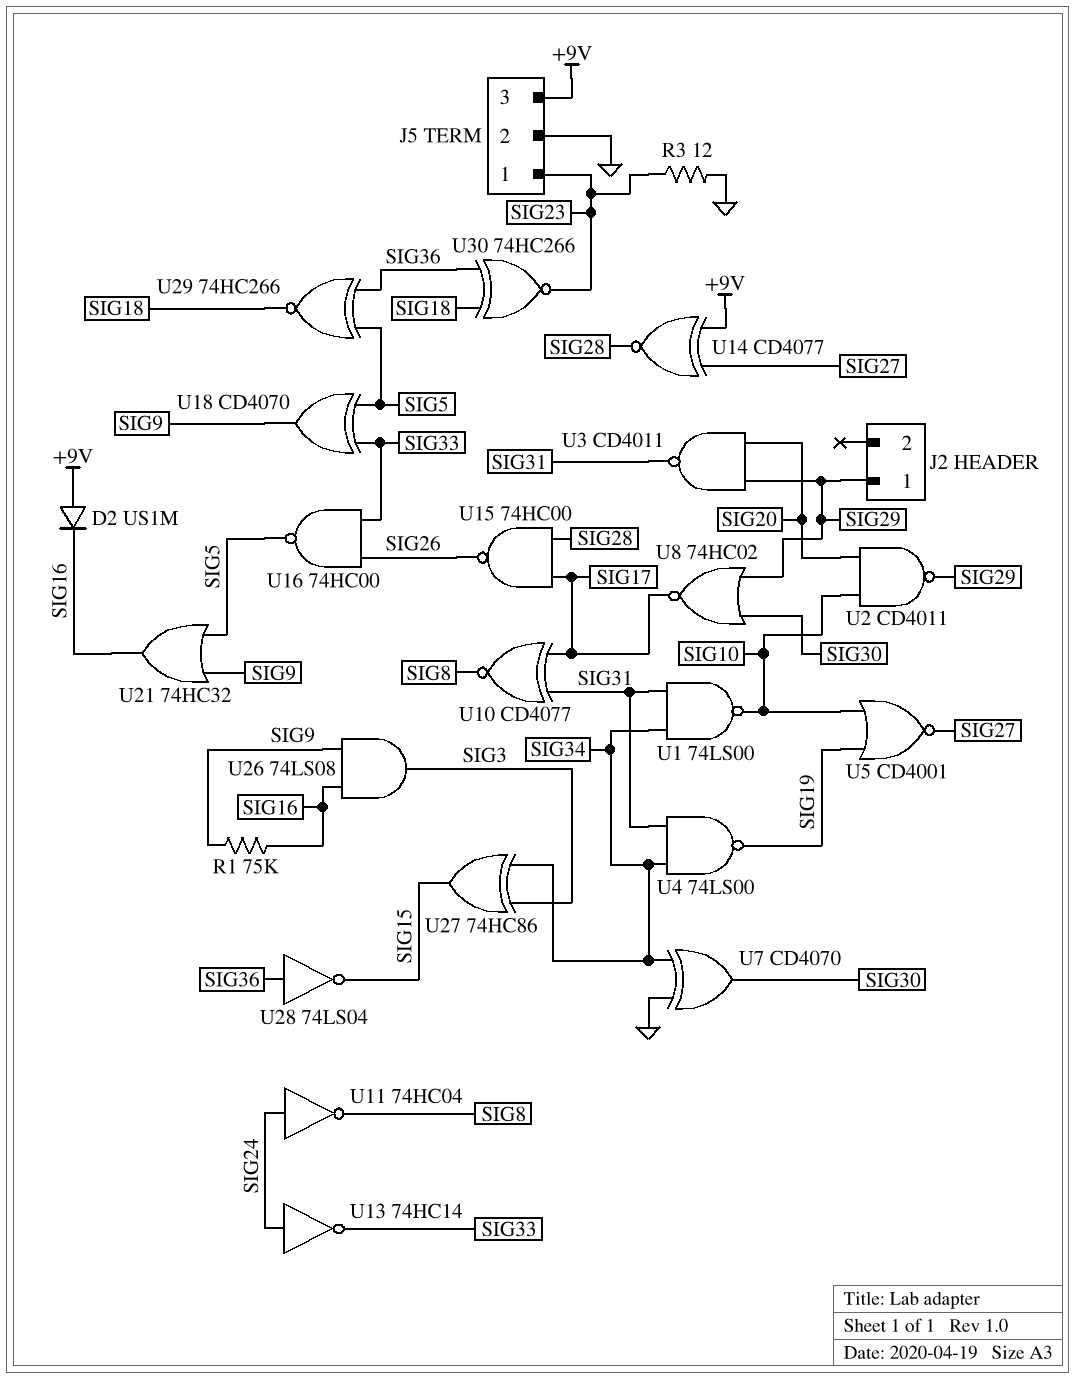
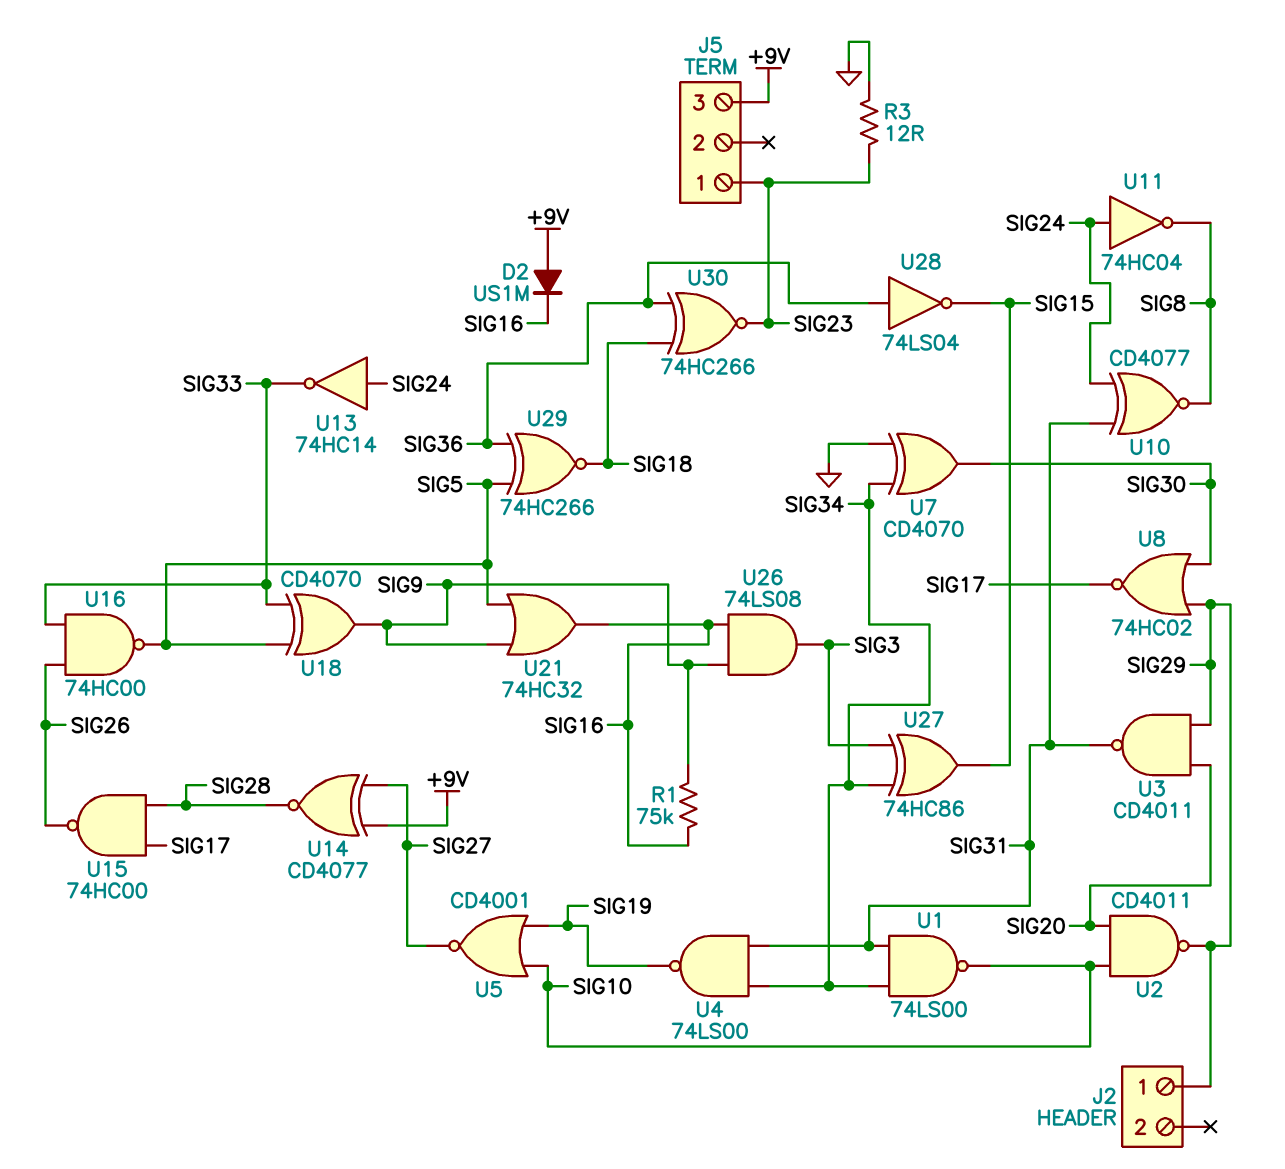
J5 pin 2: GND -> none
U10: XNOR CD4077 (in SIG17, in SIG31, out SIG8) -> XNOR CD4077 (in SIG24, in SIG31, out SIG8)

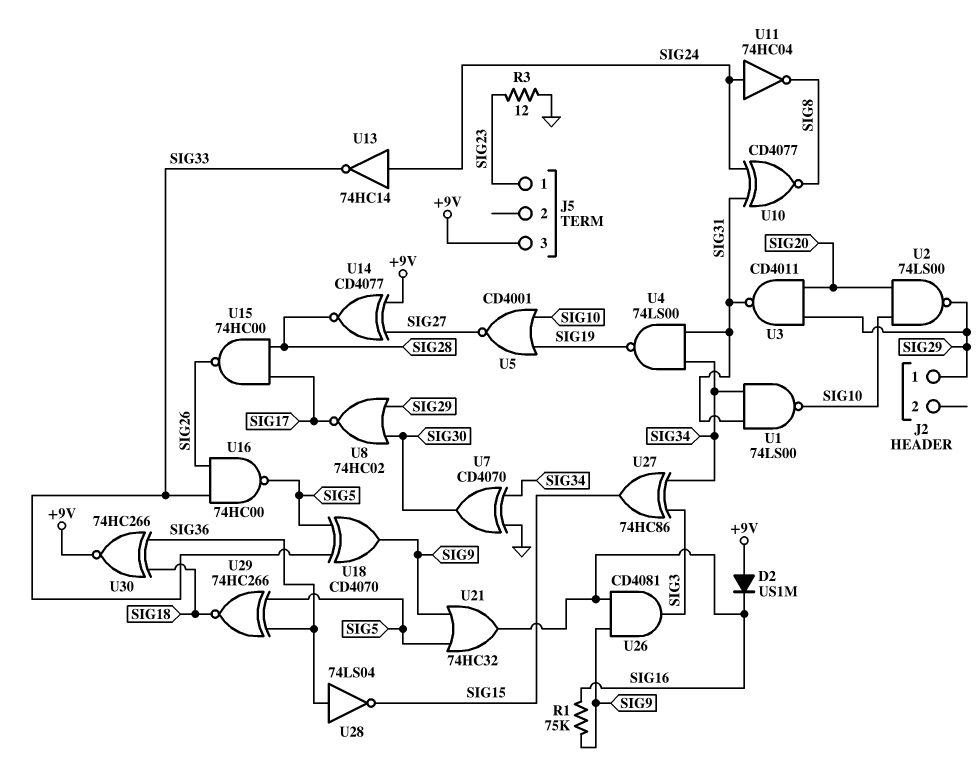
U2: NAND CD4011 (in SIG10, in SIG20, out SIG29) -> NAND 74LS00 (in SIG10, in SIG20, out SIG29)
U26: AND 74LS08 (in SIG9, in SIG16, out SIG3) -> AND CD4081 (in SIG9, in SIG16, out SIG3)
U30: XNOR 74HC266 (in SIG18, in SIG36, out SIG23) -> XNOR 74HC266 (in SIG18, in SIG36, out +9V)

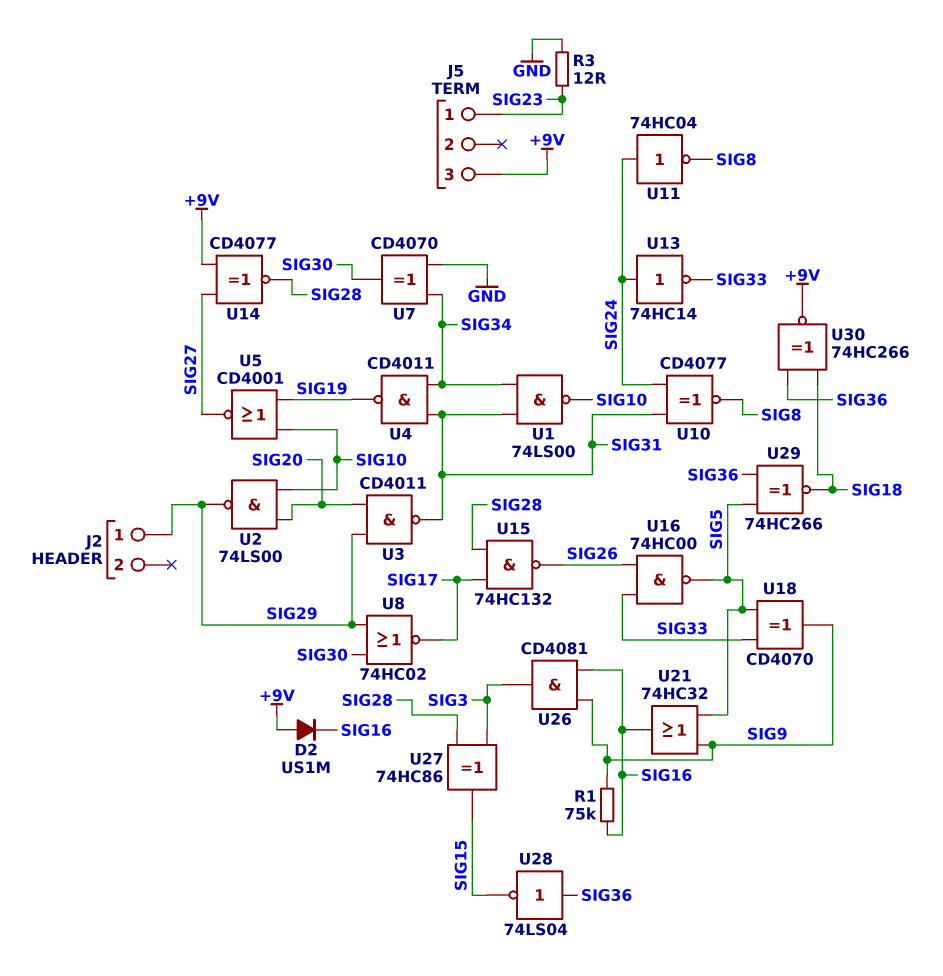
U4: NAND 74LS00 (in SIG31, in SIG34, out SIG19) -> NAND CD4011 (in SIG31, in SIG34, out SIG19)
U15: NAND 74HC00 (in SIG17, in SIG28, out SIG26) -> NAND 74HC132 (in SIG17, in SIG28, out SIG26)
U27: XOR 74HC86 (in SIG3, in SIG34, out SIG15) -> XOR 74HC86 (in SIG3, in SIG28, out SIG15)

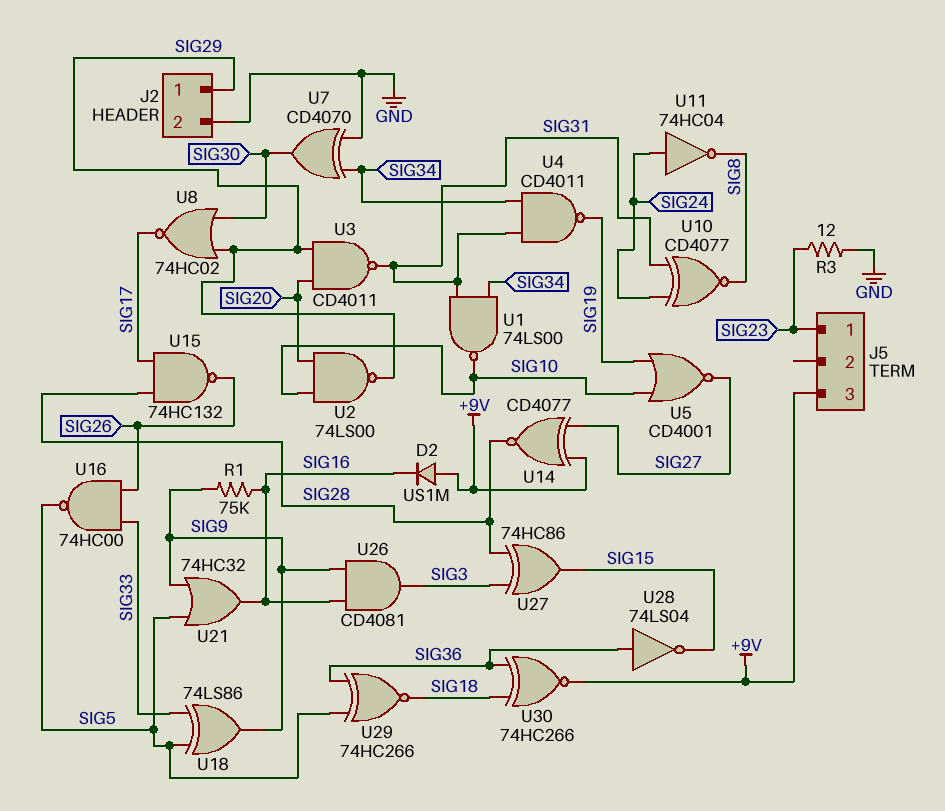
J2 pin 2: none -> GND
U13: NOT 74HC14 (in SIG24, out SIG33) -> none
U18: XOR CD4070 (in SIG5, in SIG33, out SIG9) -> XOR 74LS86 (in SIG5, in SIG33, out SIG9)

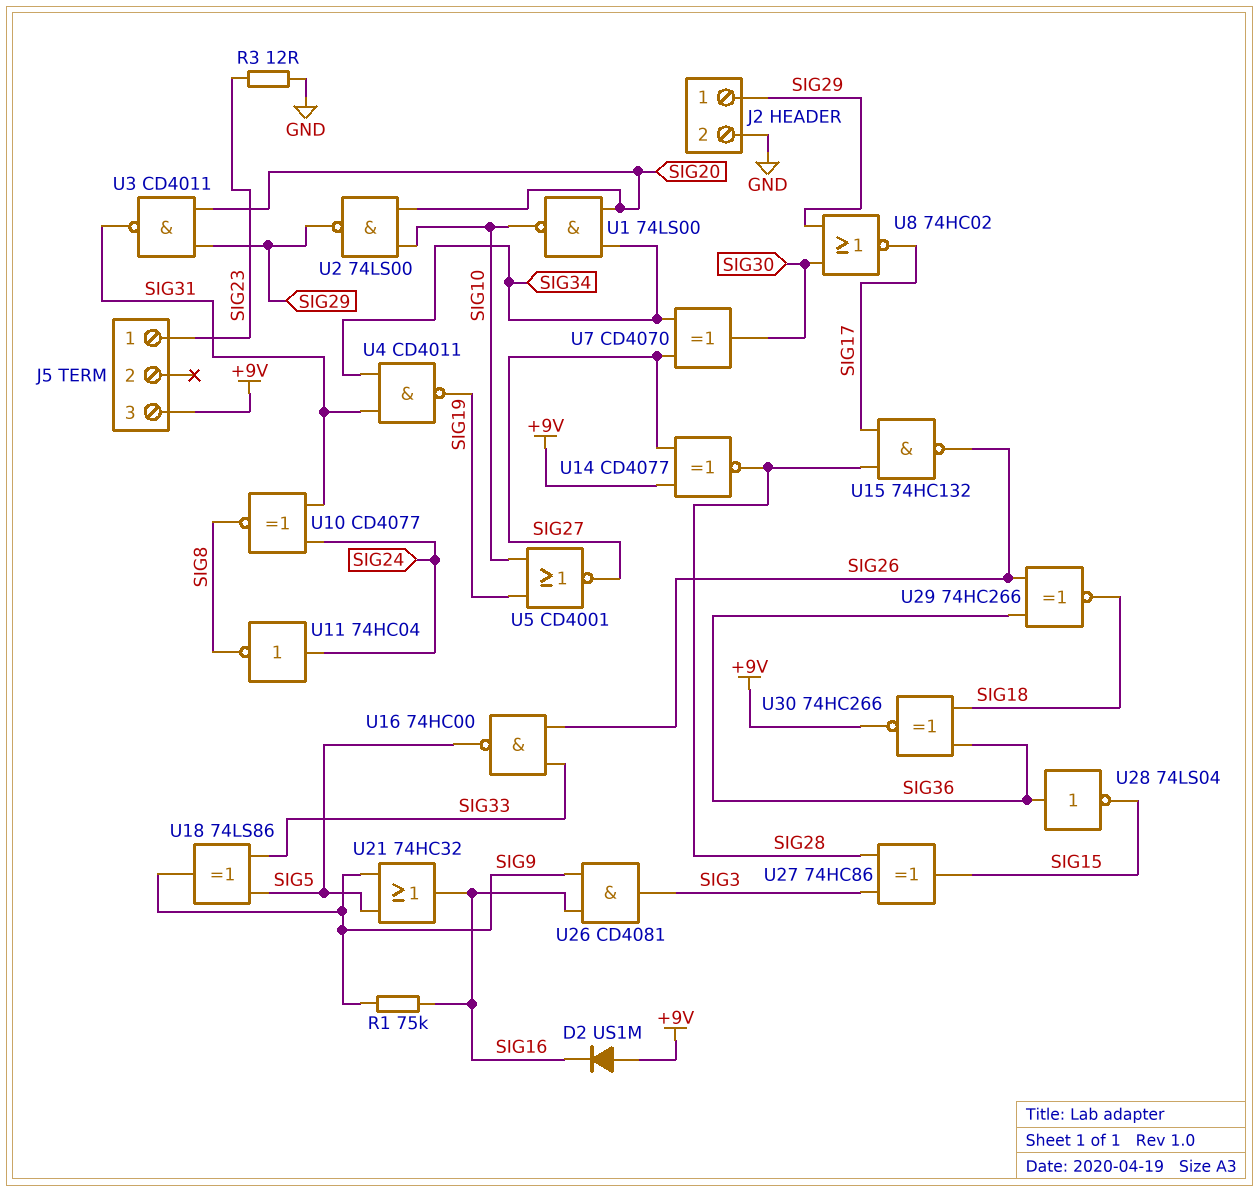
U1: NAND 74LS00 (in SIG31, in SIG34, out SIG10) -> NAND 74LS00 (in SIG20, in SIG34, out SIG10)
U7: XOR CD4070 (in GND, in SIG34, out SIG30) -> XOR CD4070 (in SIG27, in SIG34, out SIG30)
U29: XNOR 74HC266 (in SIG5, in SIG36, out SIG18) -> XNOR 74HC266 (in SIG26, in SIG36, out SIG18)

